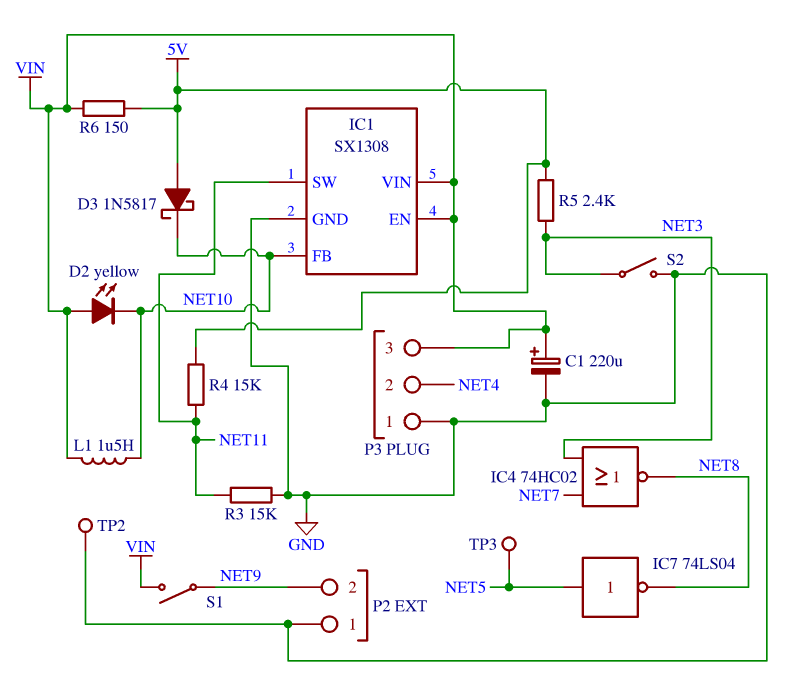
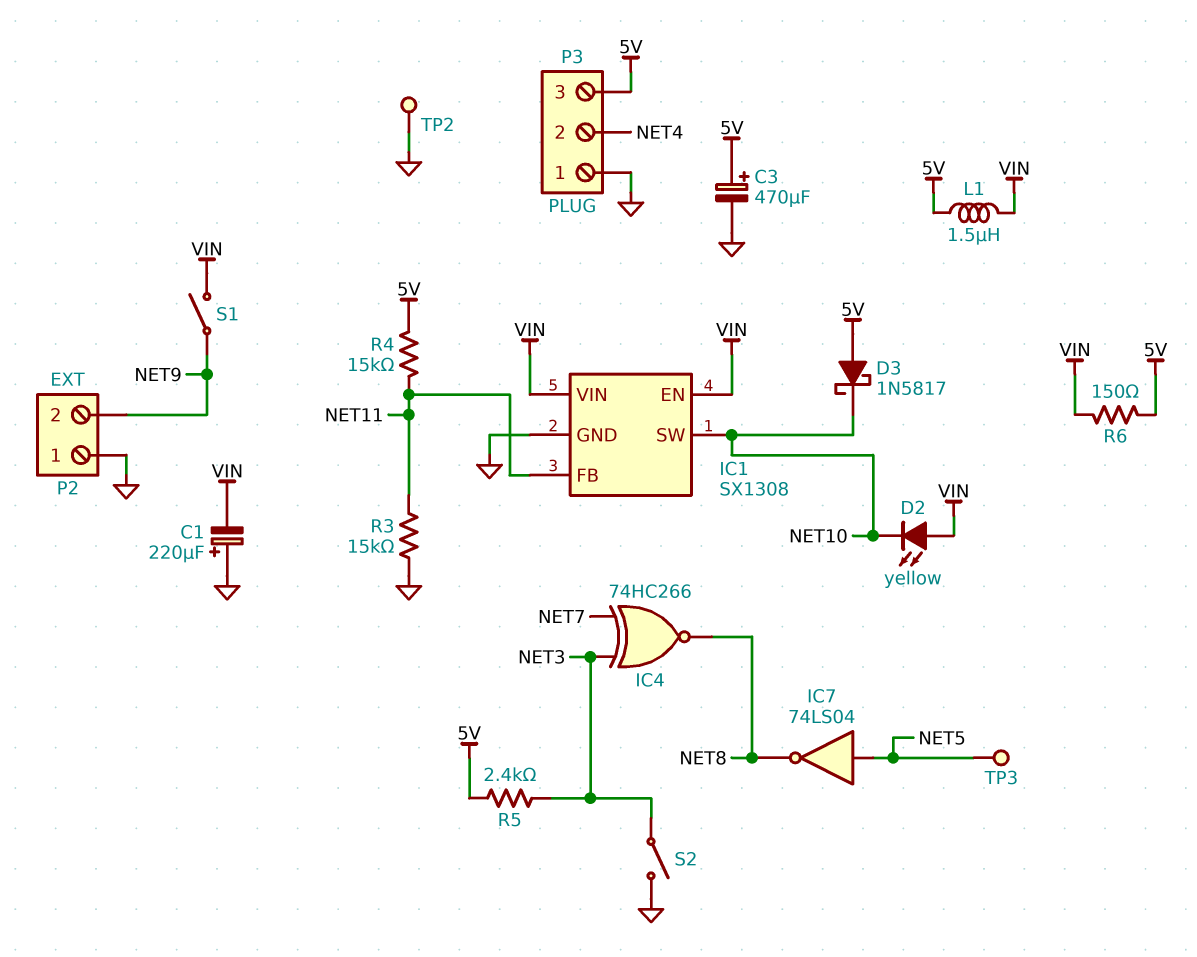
C1: 220uF (plus VIN, minus GND) -> 220uF (plus GND, minus VIN)
C3: none -> 470uF (plus 5V, minus GND)
IC1 pin FB: NET10 -> NET11
IC1 pin SW: NET11 -> NET10
IC4: NOR 74HC02 (in NET3, in NET7, out NET8) -> XNOR 74HC266 (in NET3, in NET7, out NET8)
L1: 1.5uH (NET10, VIN) -> 1.5uH (5V, VIN)
P3 pin 3: VIN -> 5V

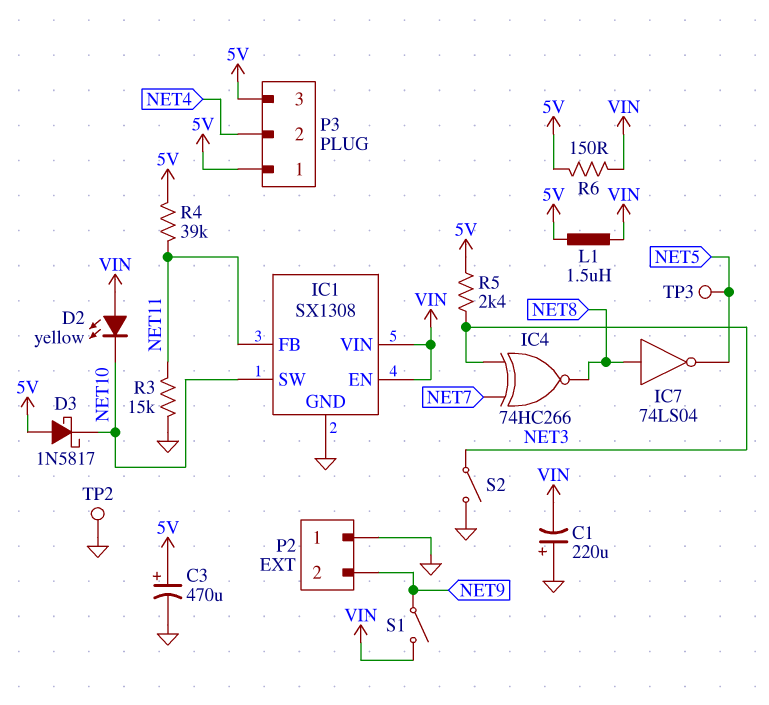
IC7: NOT 74LS04 (in NET5, out NET8) -> NOT 74LS04 (in NET8, out NET5)
P3 pin 1: GND -> 5V
R4: 15k (5V, NET11) -> 39k (5V, NET11)

